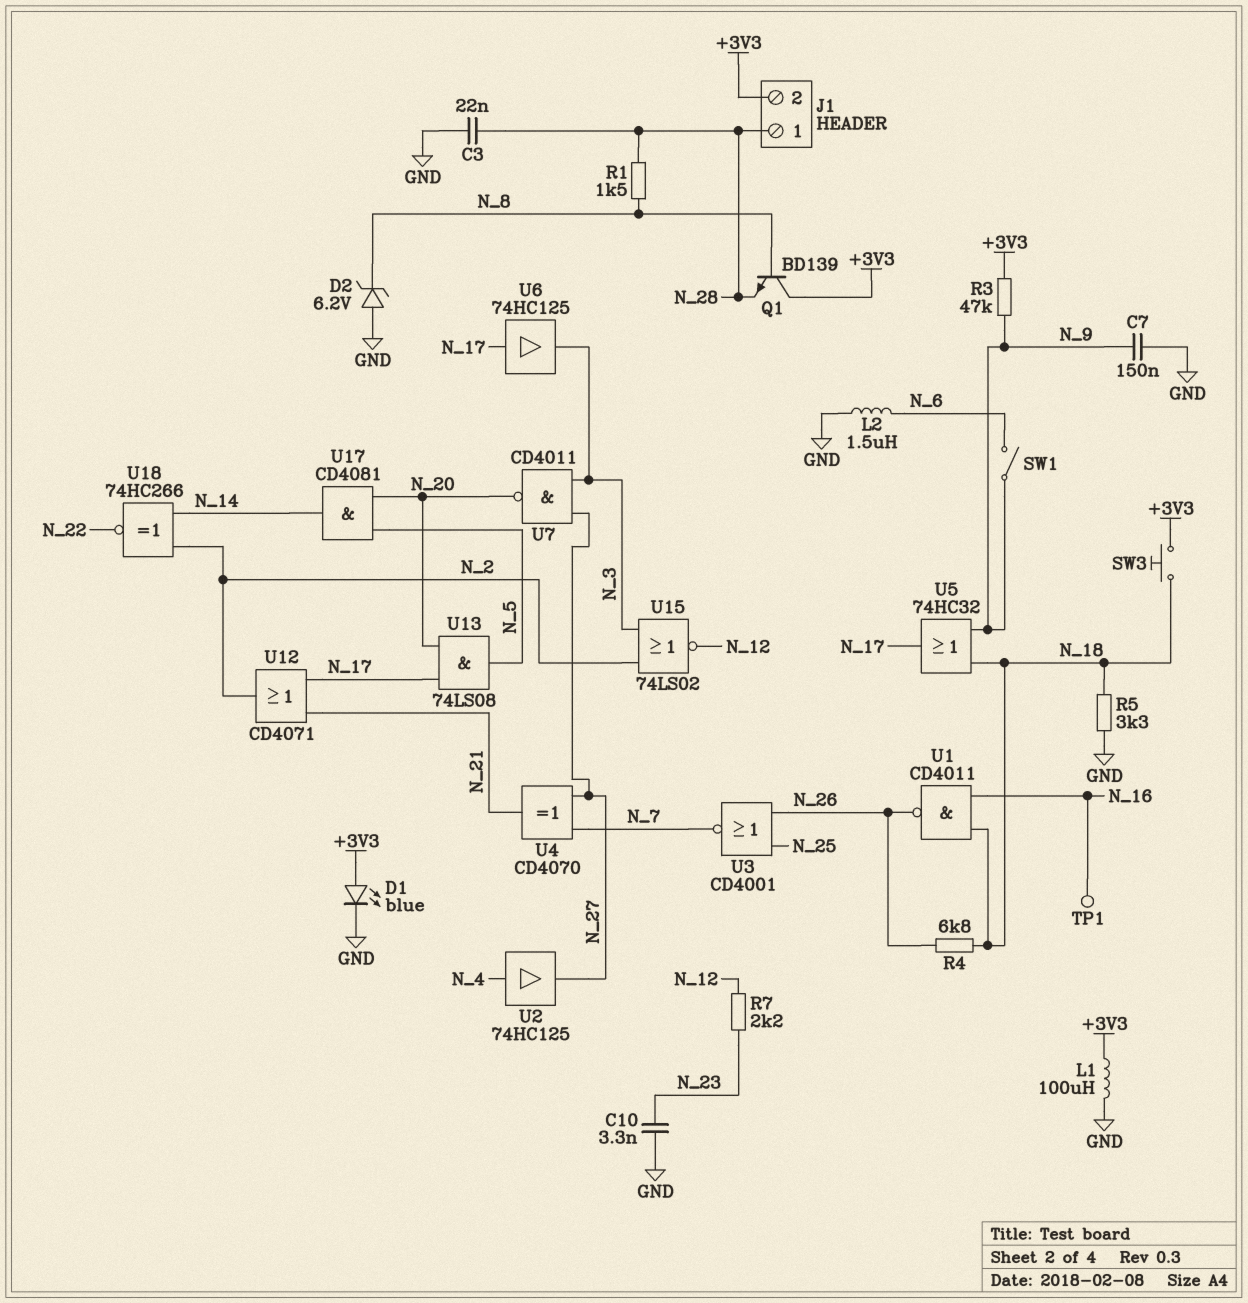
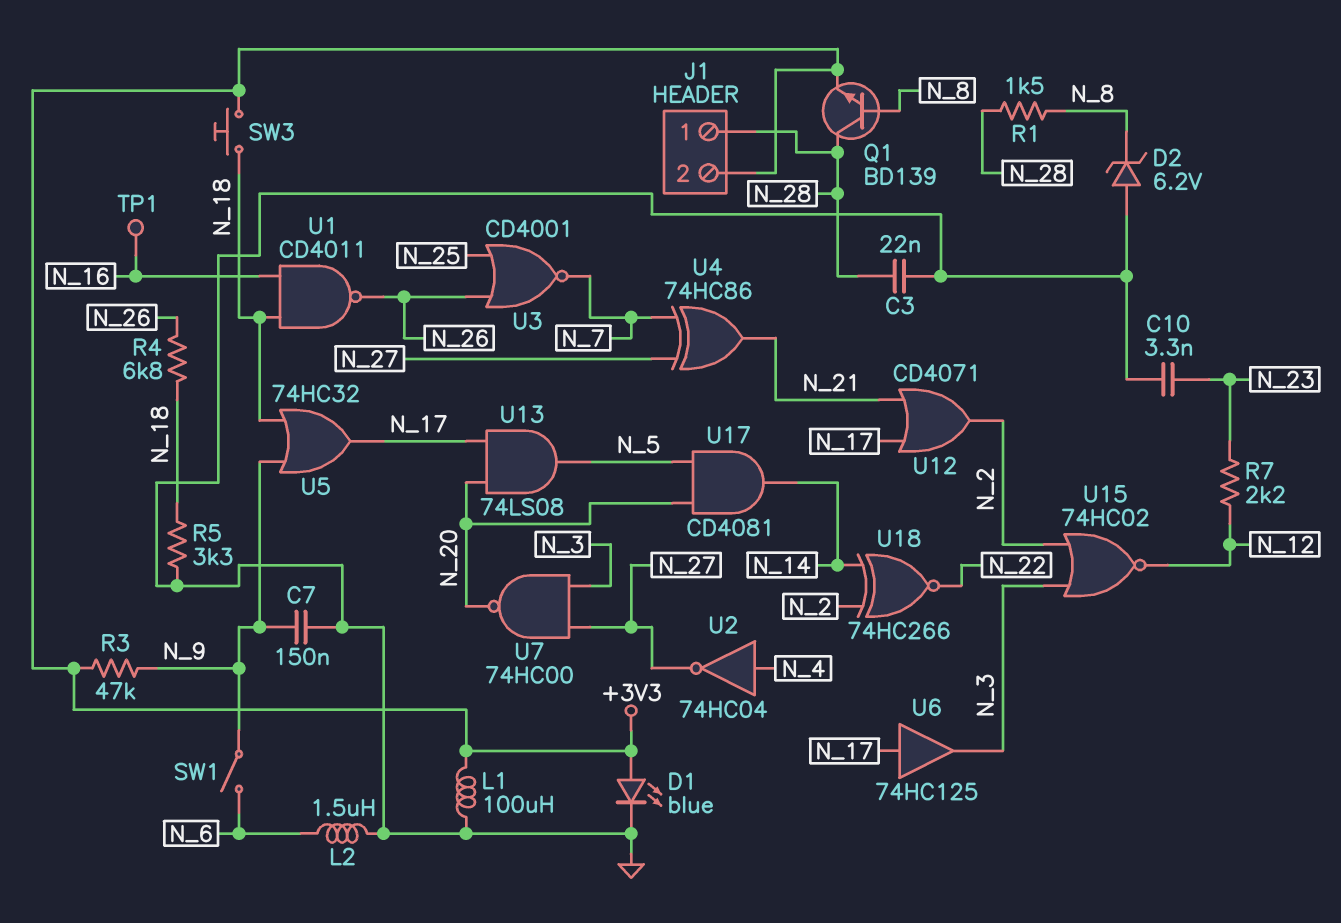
Q1: NPN BD139 (B N_8, C +3V3, E N_28) -> NPN BD139 (B N_8, C N_28, E +3V3)
U2: buffer 74HC125 (in N_4, out N_27) -> NOT 74HC04 (in N_4, out N_27)
U4: XOR CD4070 (in N_7, in N_27, out N_21) -> XOR 74HC86 (in N_7, in N_27, out N_21)
U7: NAND CD4011 (in N_3, in N_27, out N_20) -> NAND 74HC00 (in N_3, in N_27, out N_20)
U15: NOR 74LS02 (in N_2, in N_3, out N_12) -> NOR 74HC02 (in N_2, in N_3, out N_12)

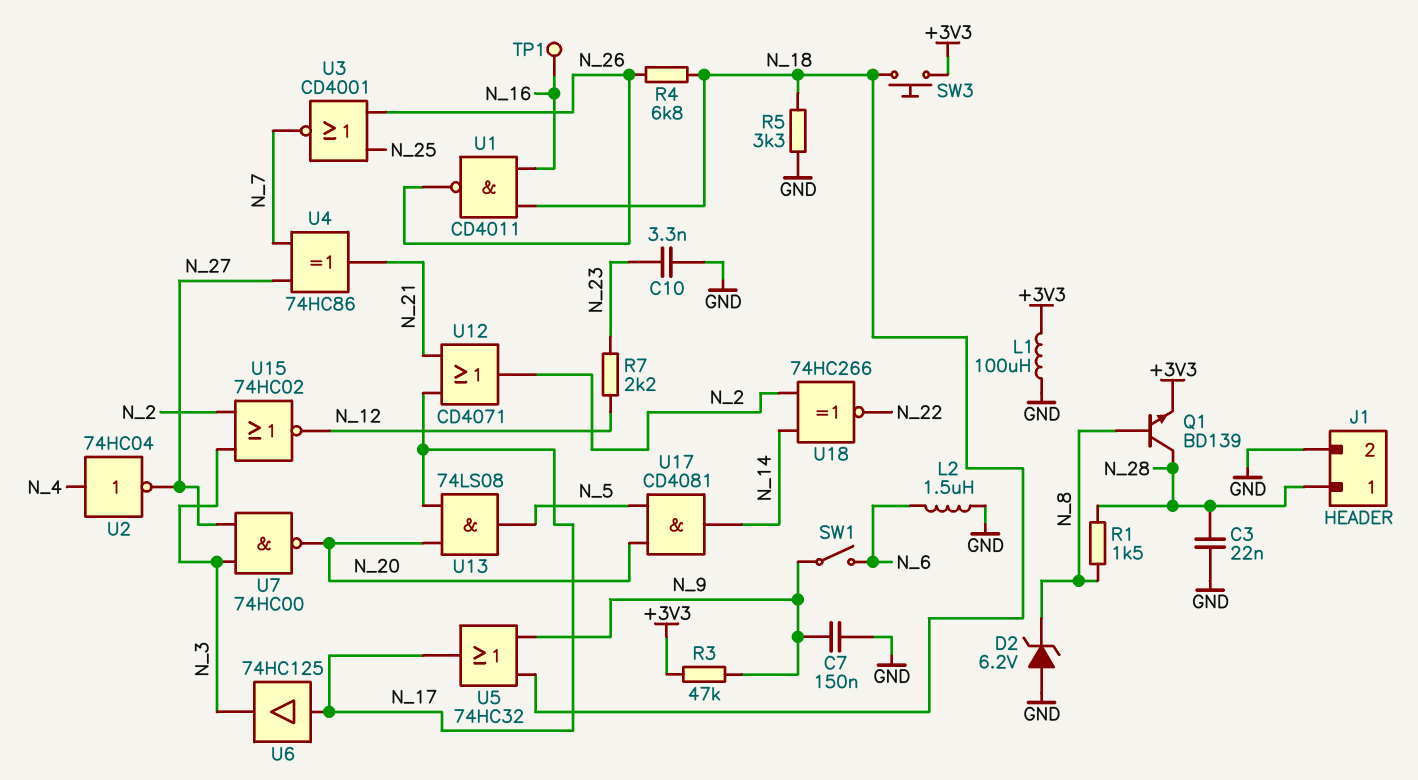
D1: LED blue (A +3V3, K GND) -> none
J1 pin 2: +3V3 -> GND

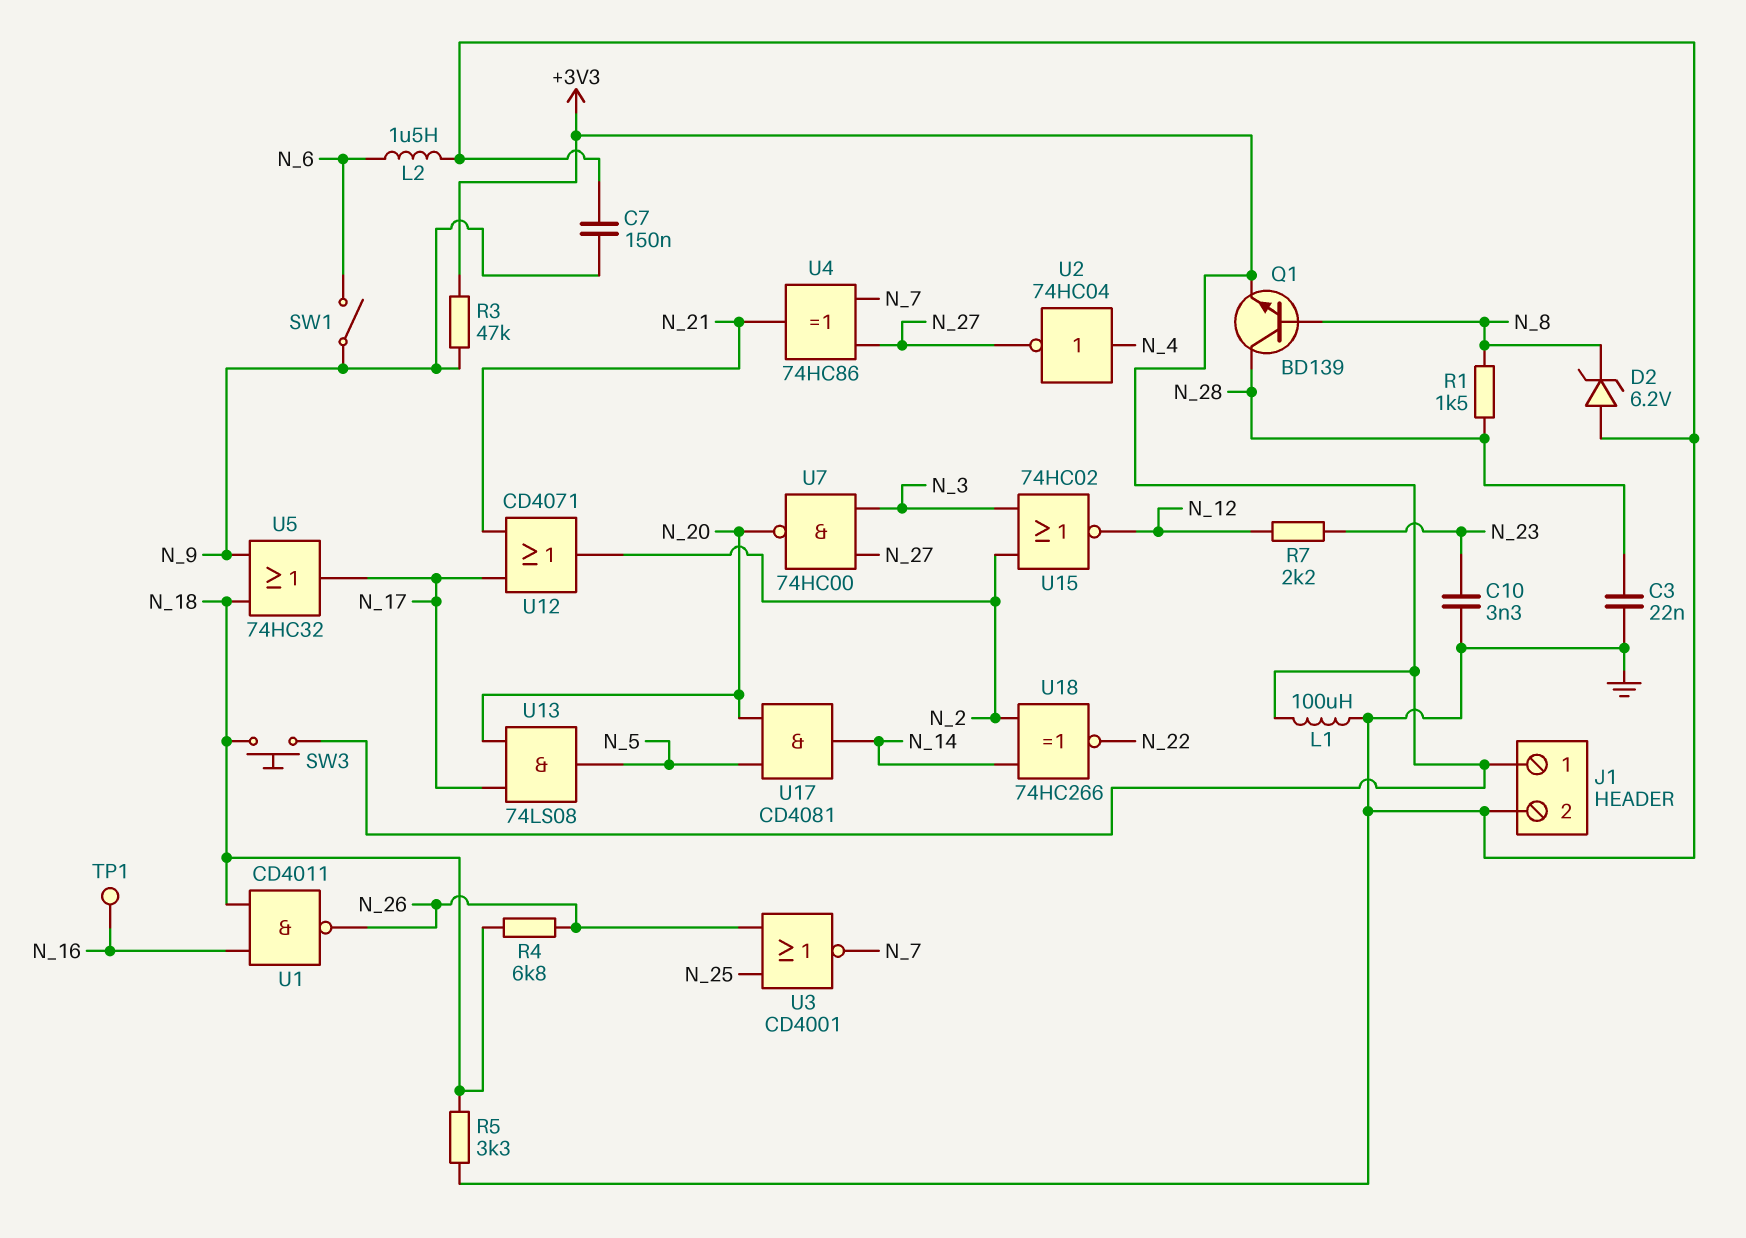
J1 pin 1: N_28 -> +3V3
U6: buffer 74HC125 (in N_17, out N_3) -> none

